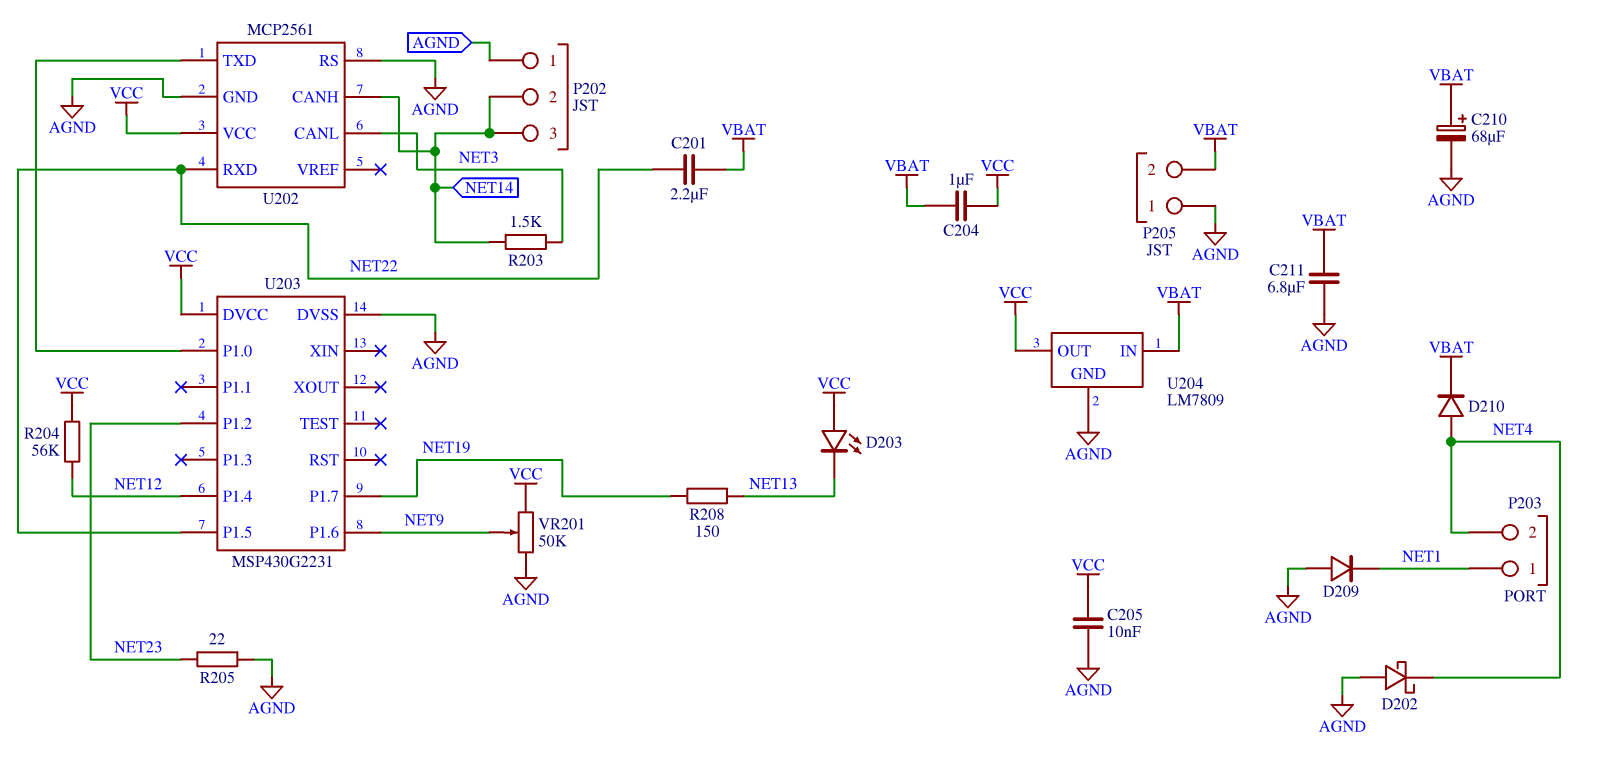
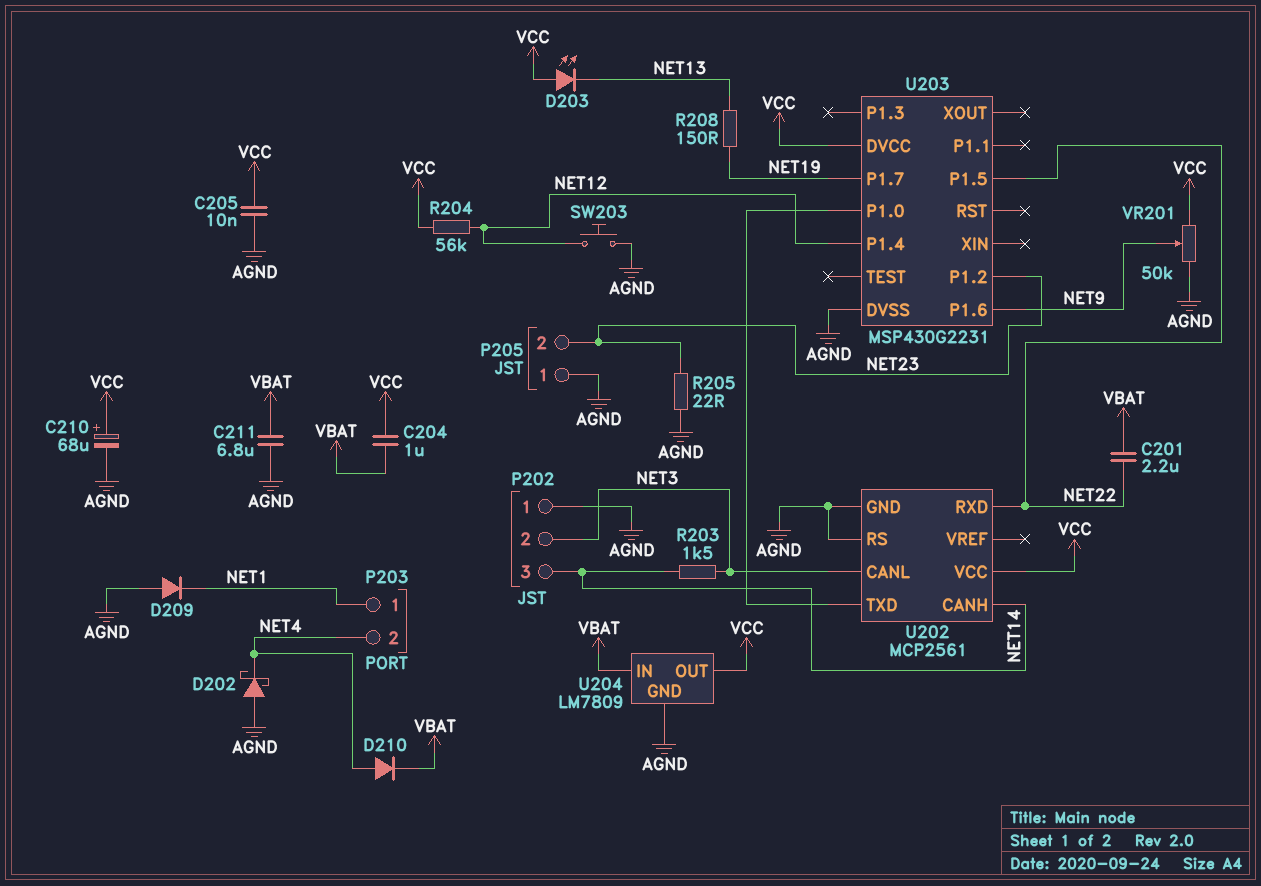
C210: 68uF (plus VBAT, minus AGND) -> 68uF (plus VCC, minus AGND)
P202 pin 2: NET14 -> NET3
P205 pin 2: VBAT -> NET23
SW203: none -> button (AGND, NET12)

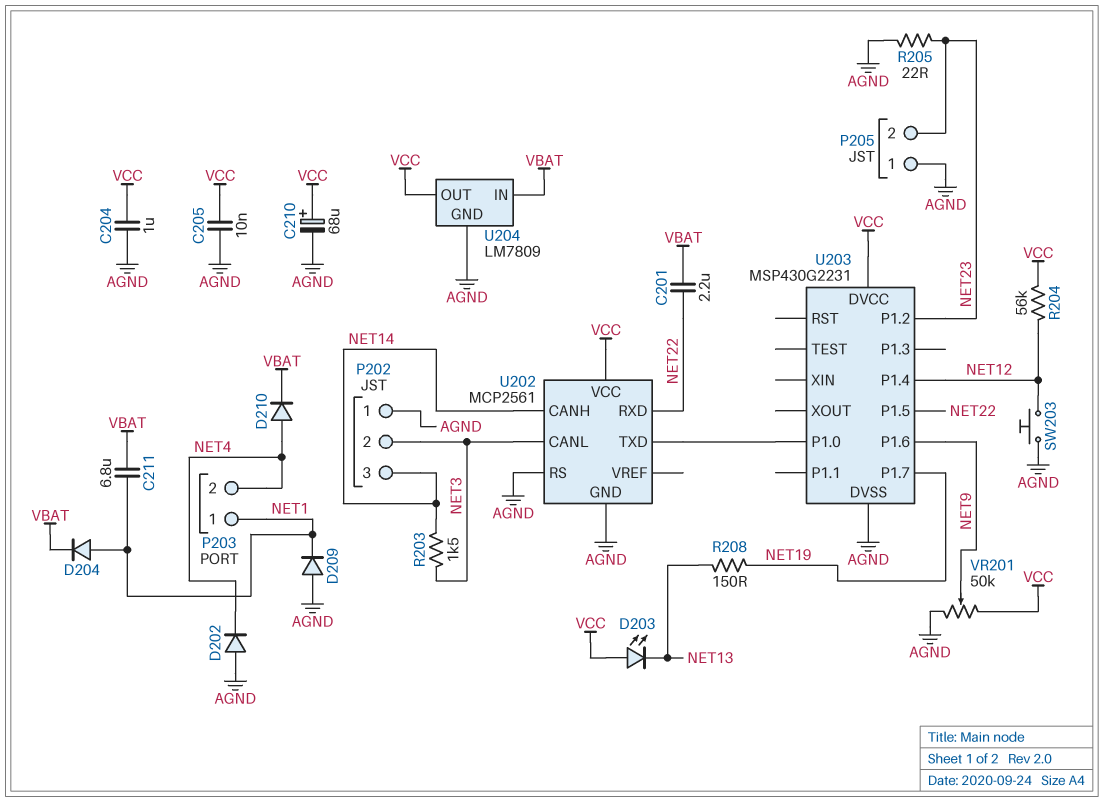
C204: 1uF (VBAT, VCC) -> 1uF (AGND, VCC)
C211: 6.8uF (AGND, VBAT) -> 6.8uF (NET1, VBAT)
D202: schottky (A AGND, K NET4) -> diode (A AGND, K NET4)
D204: none -> diode (A NET1, K VBAT)

